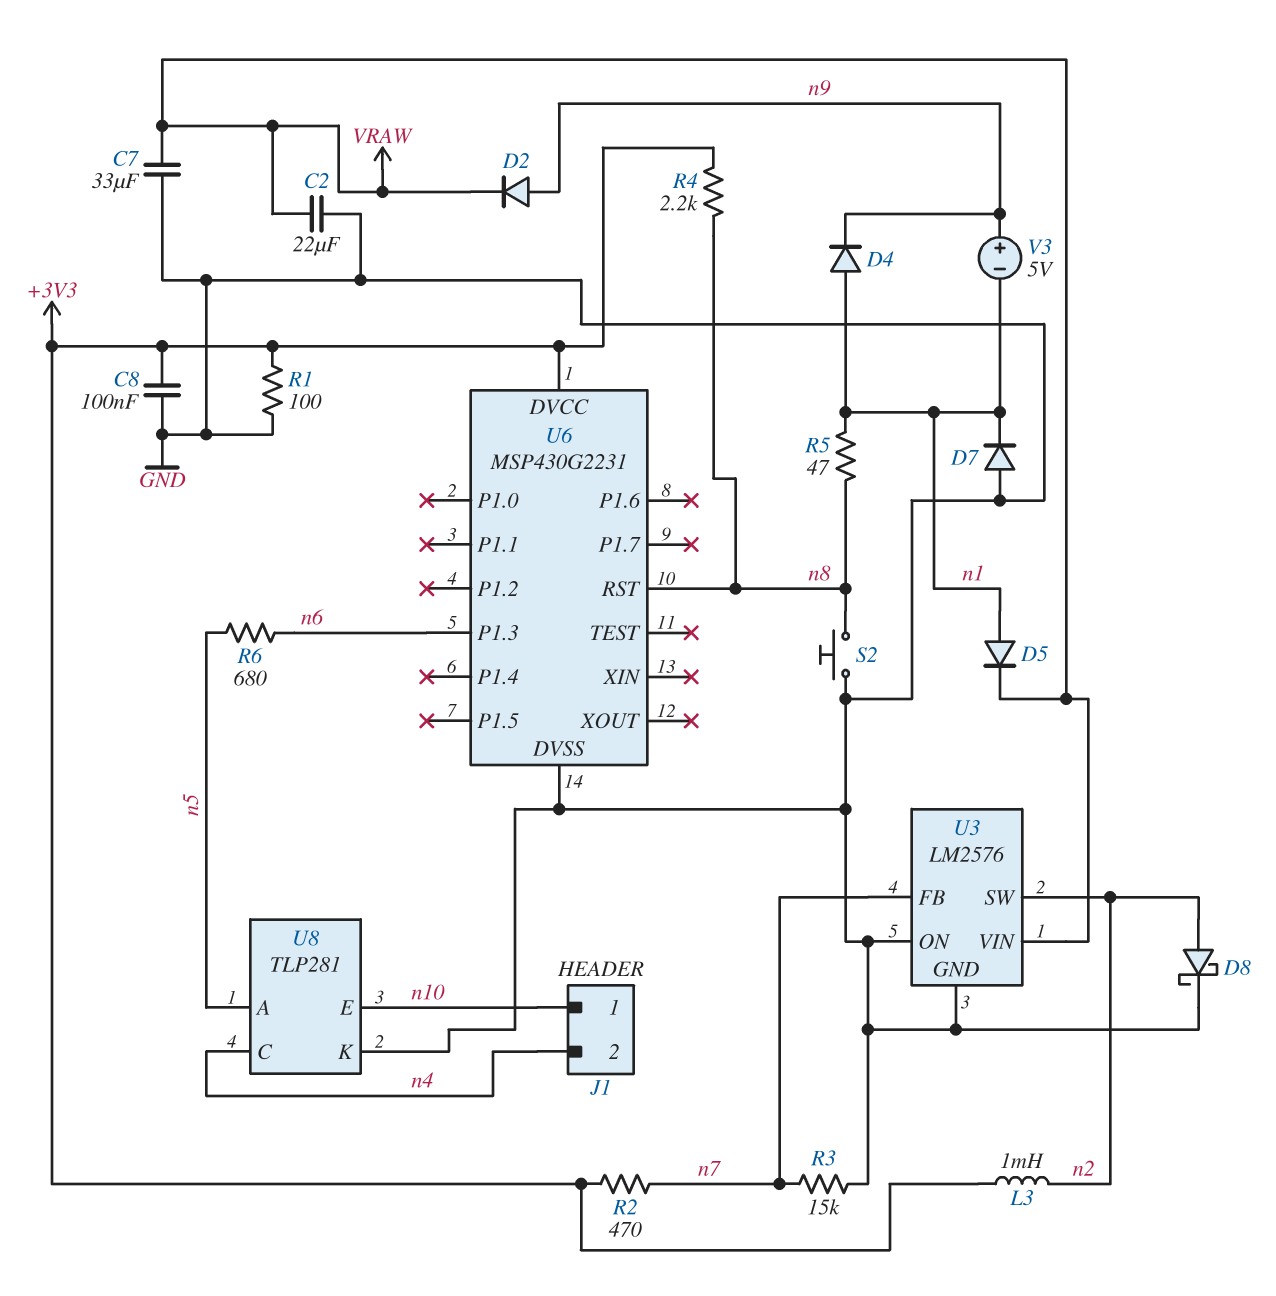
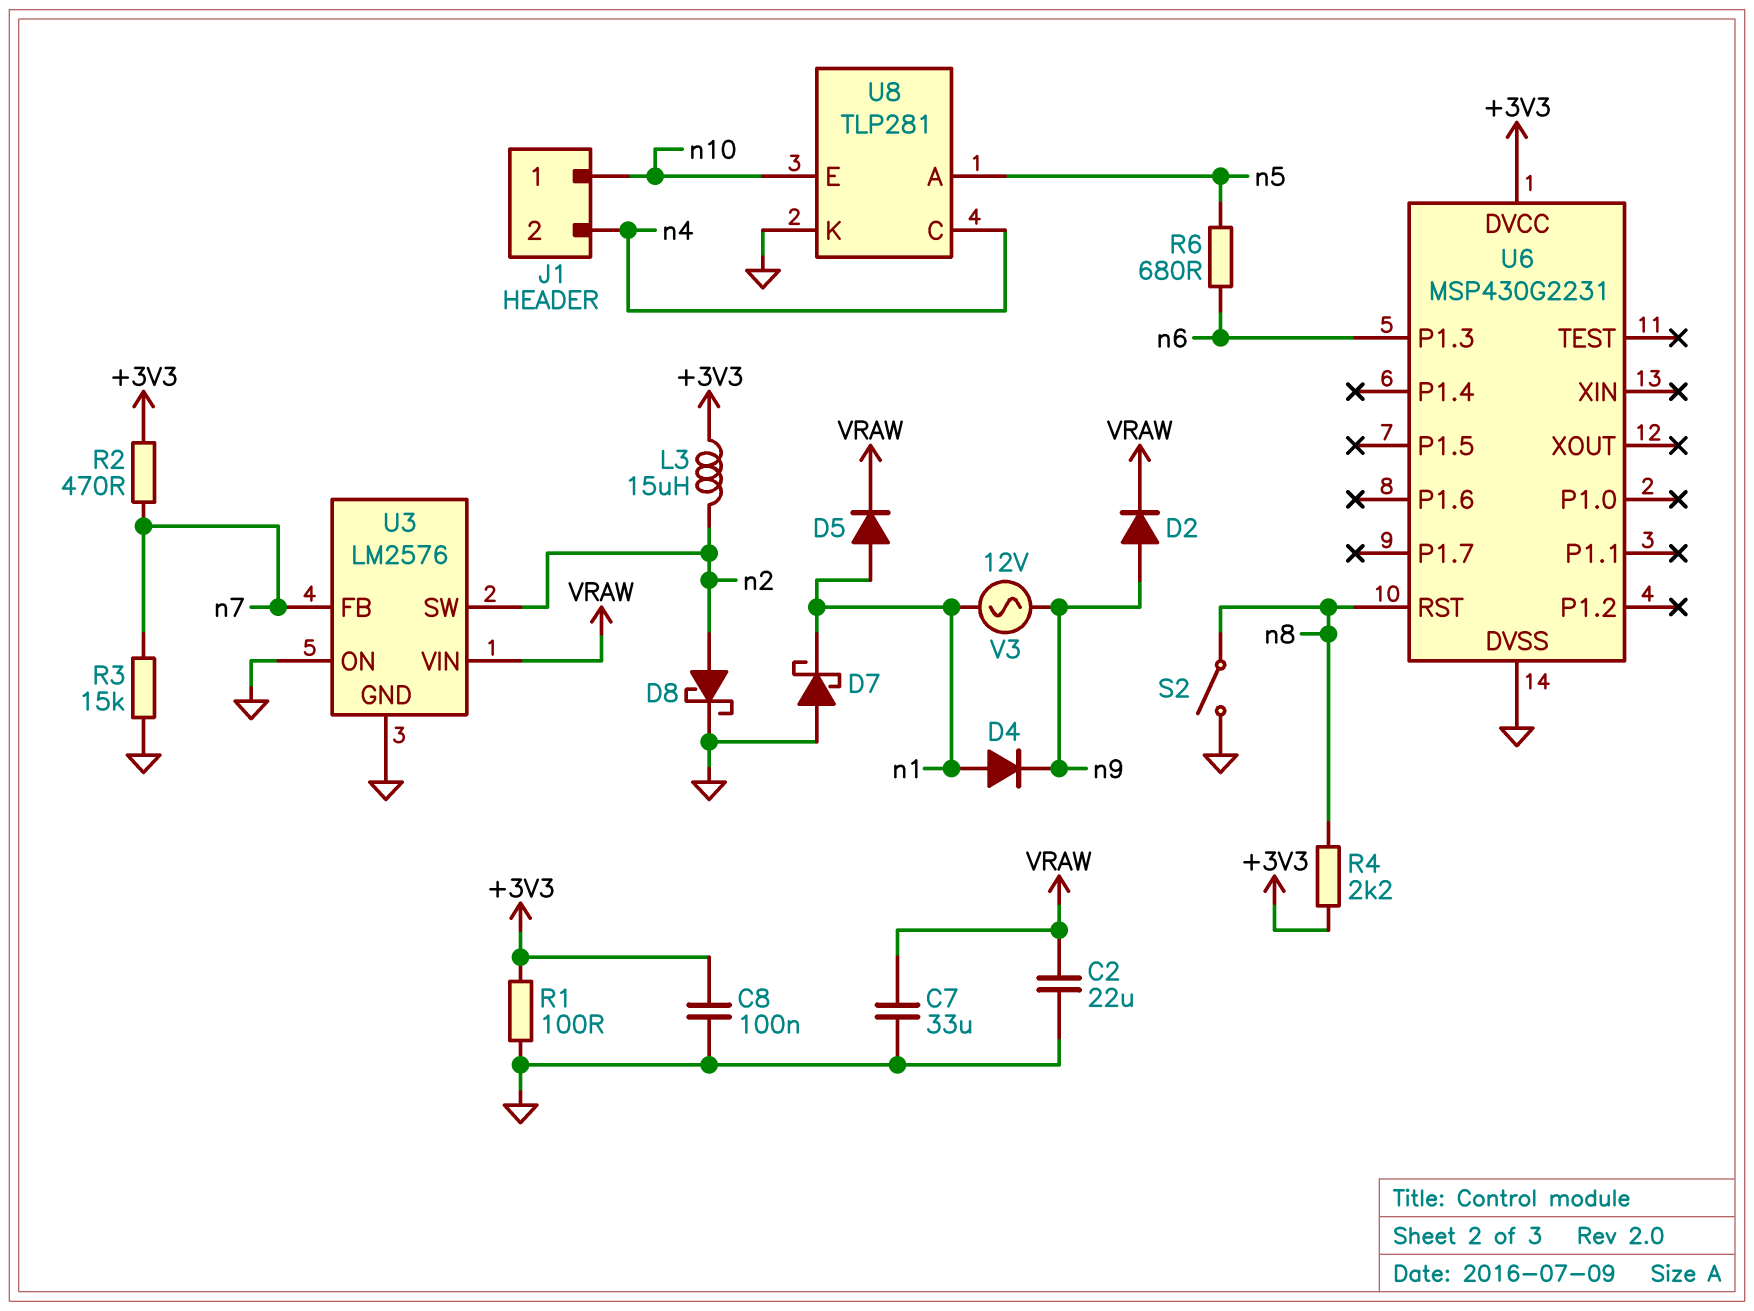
D7: diode (A GND, K n1) -> schottky (A GND, K n1)
L3: 1mH (+3V3, n2) -> 15uH (+3V3, n2)
R5: 47 (n1, n8) -> none
S2: button (GND, n8) -> switch (GND, n8)
V3: 5V (plus n9, minus n1) -> AC 12V (n1, n9)

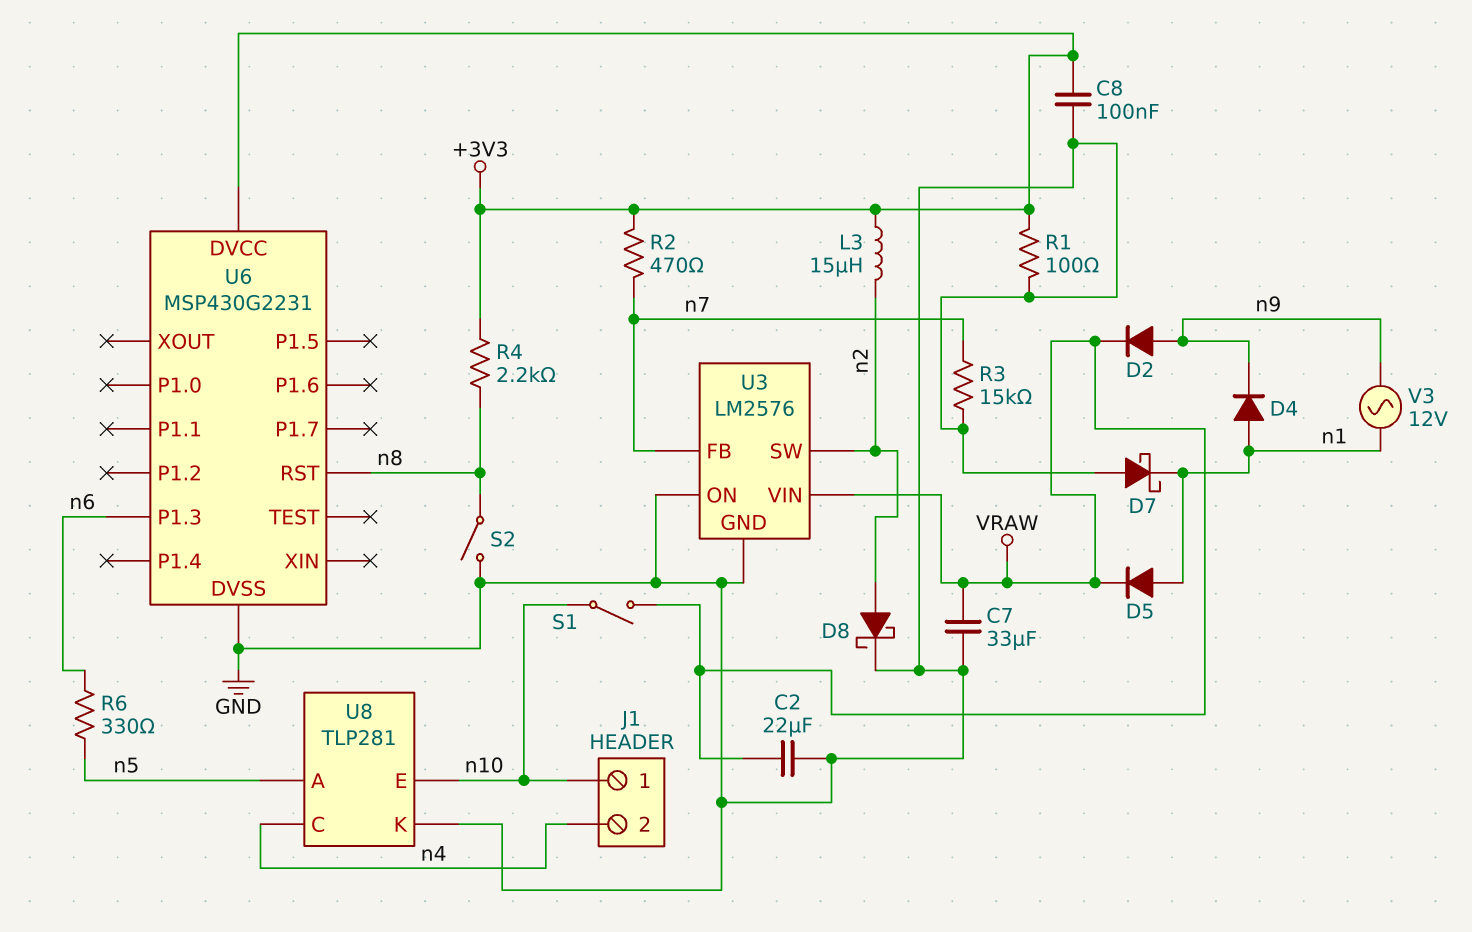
R6: 680 (n5, n6) -> 330 (n5, n6)
S1: none -> switch (VRAW, n10)

